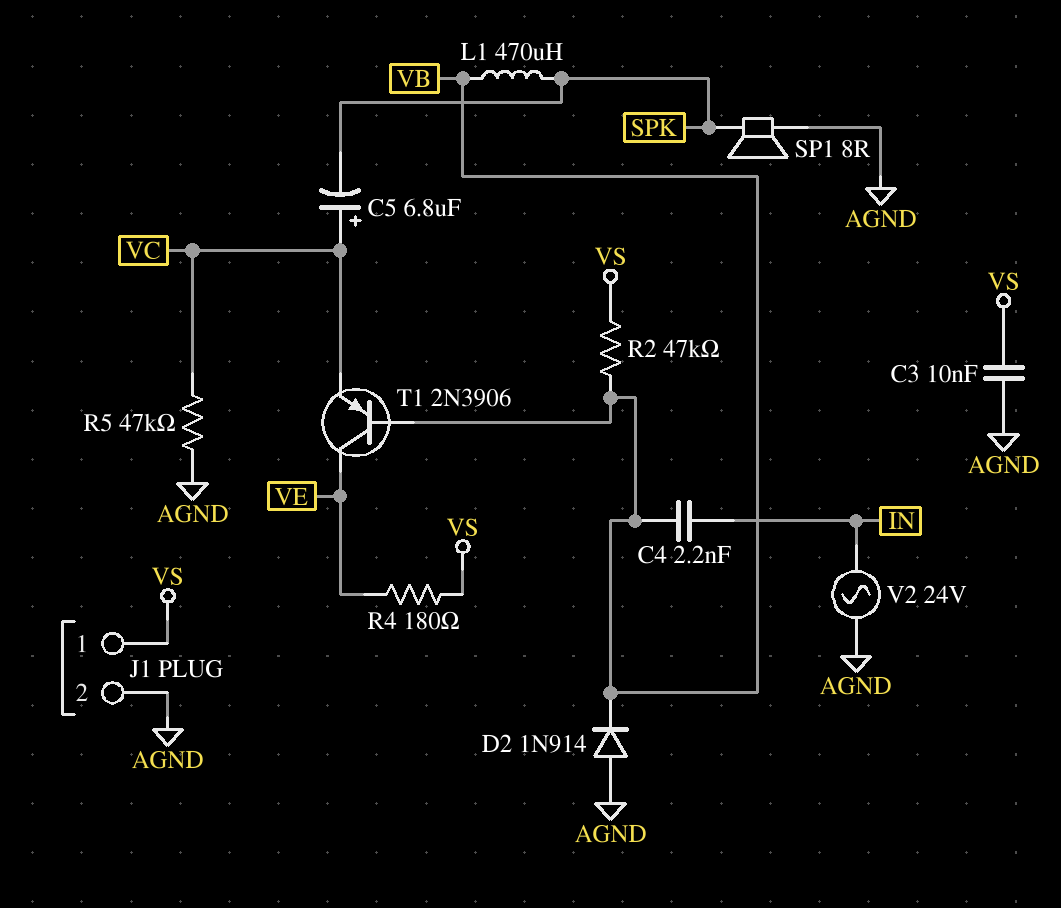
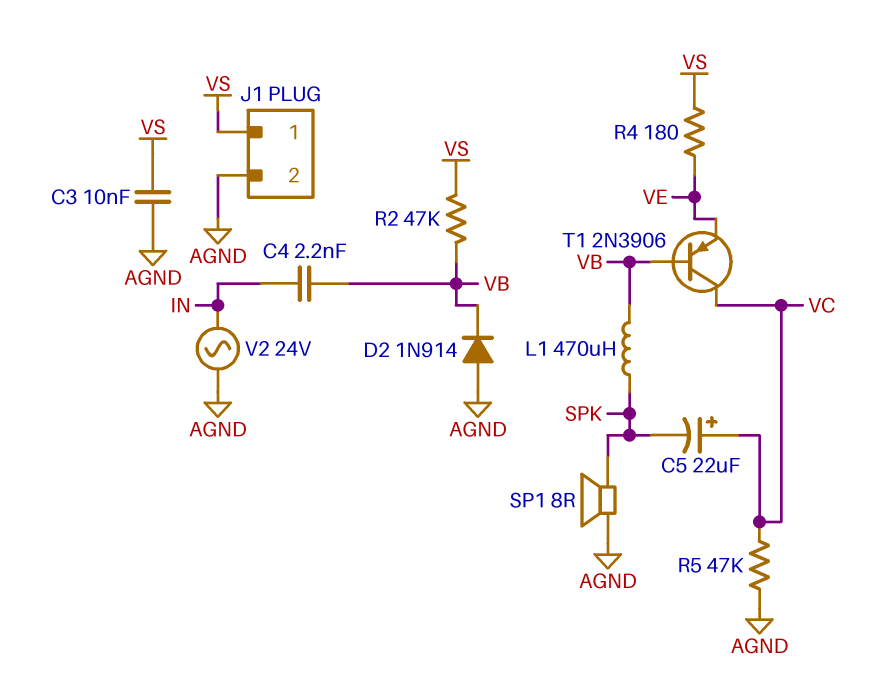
C5: 6.8uF (plus VC, minus SPK) -> 22uF (plus VC, minus SPK)
T1: PNP 2N3906 (B VB, C VE, E VC) -> PNP 2N3906 (B VB, C VC, E VE)

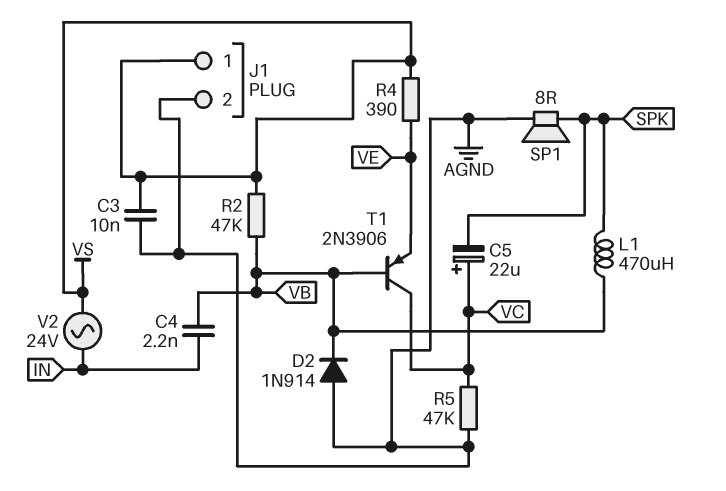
R4: 180 (VE, VS) -> 390 (VE, VS)
V2: AC 24V (AGND, IN) -> AC 24V (IN, VS)

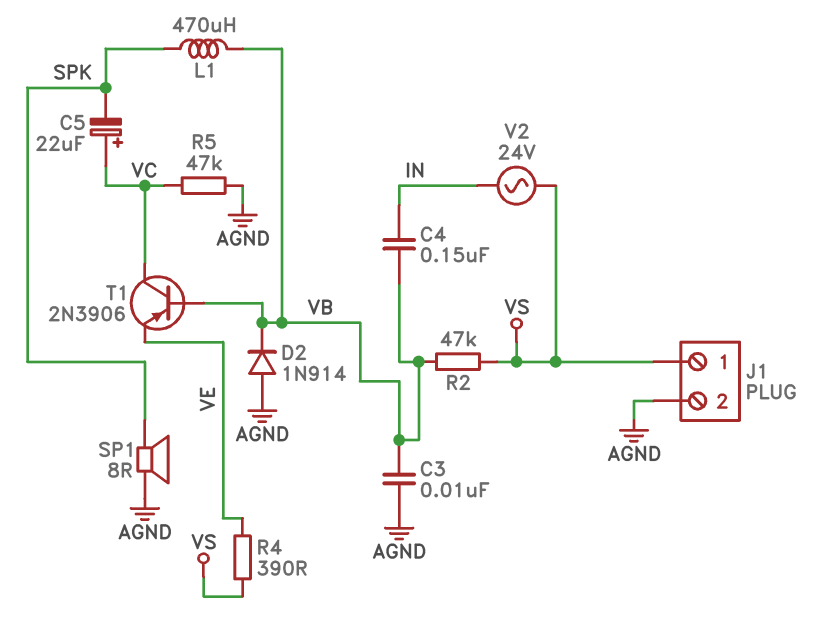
C3: 10nF (AGND, VS) -> 10nF (AGND, VB)
C4: 2.2nF (IN, VB) -> 150nF (IN, VB)

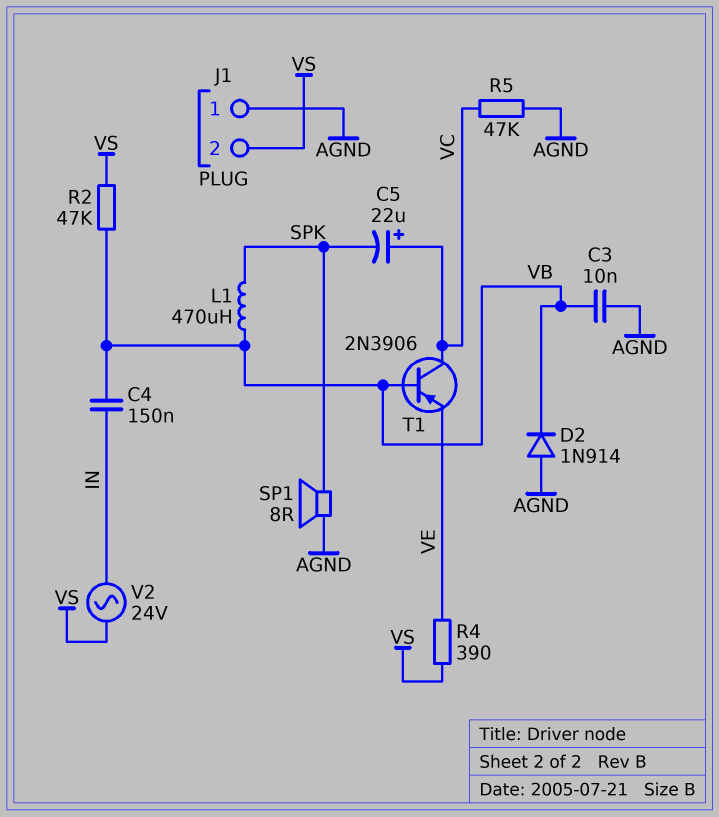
J1 pin 1: VS -> AGND
J1 pin 2: AGND -> VS

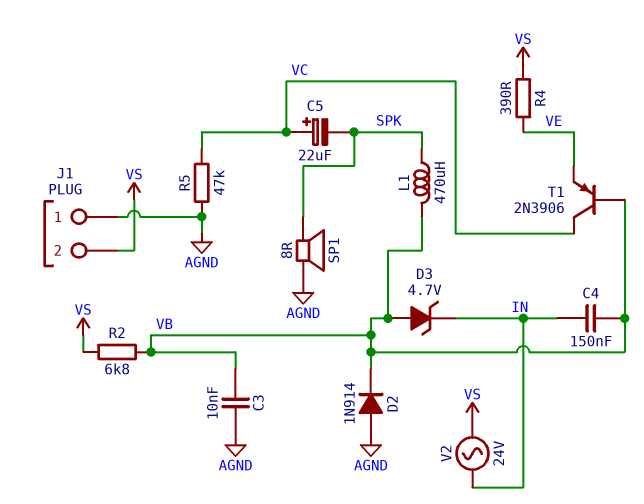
D3: none -> zener 4.7V (A VB, K IN)
R2: 47k (VB, VS) -> 6.8k (VB, VS)

